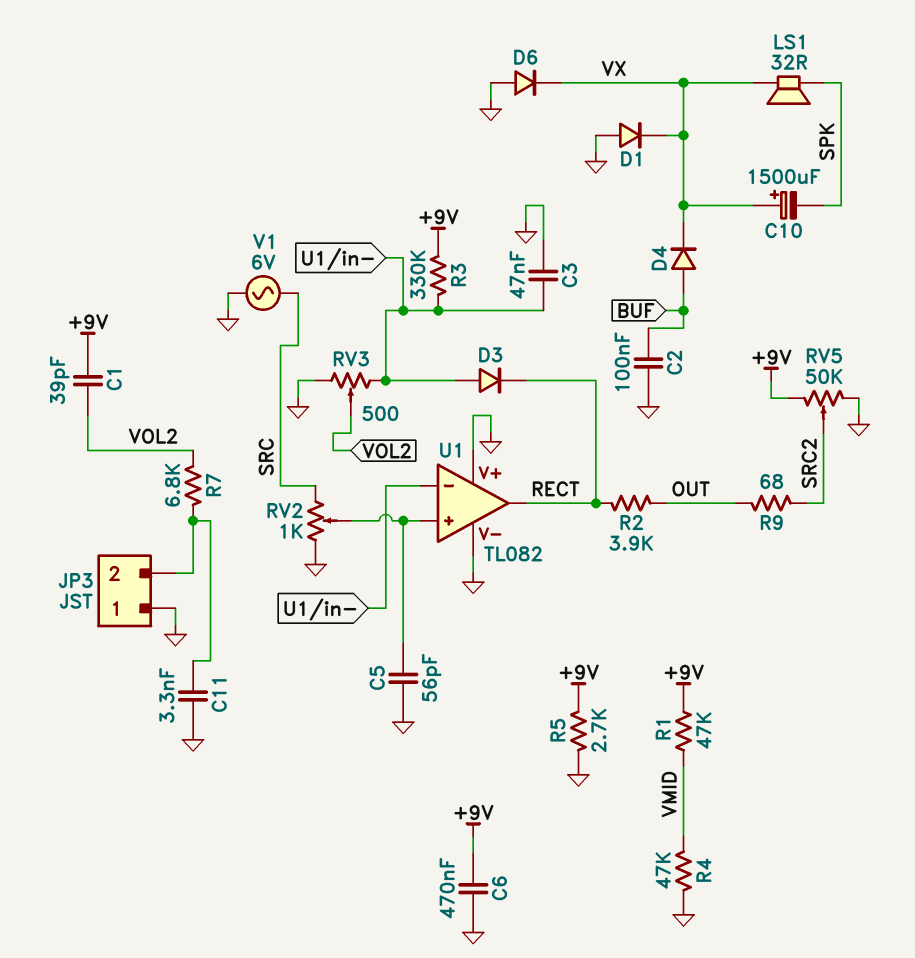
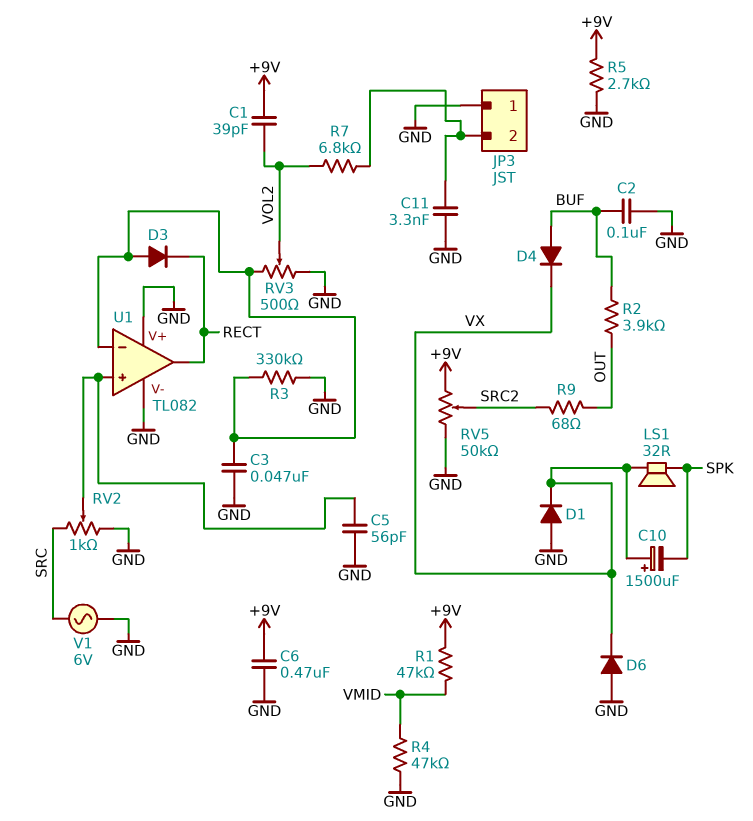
R2: 3.9k (OUT, RECT) -> 3.9k (BUF, OUT)
R3: 330k (+9V, U1/in-) -> 330k (GND, U1/in-)

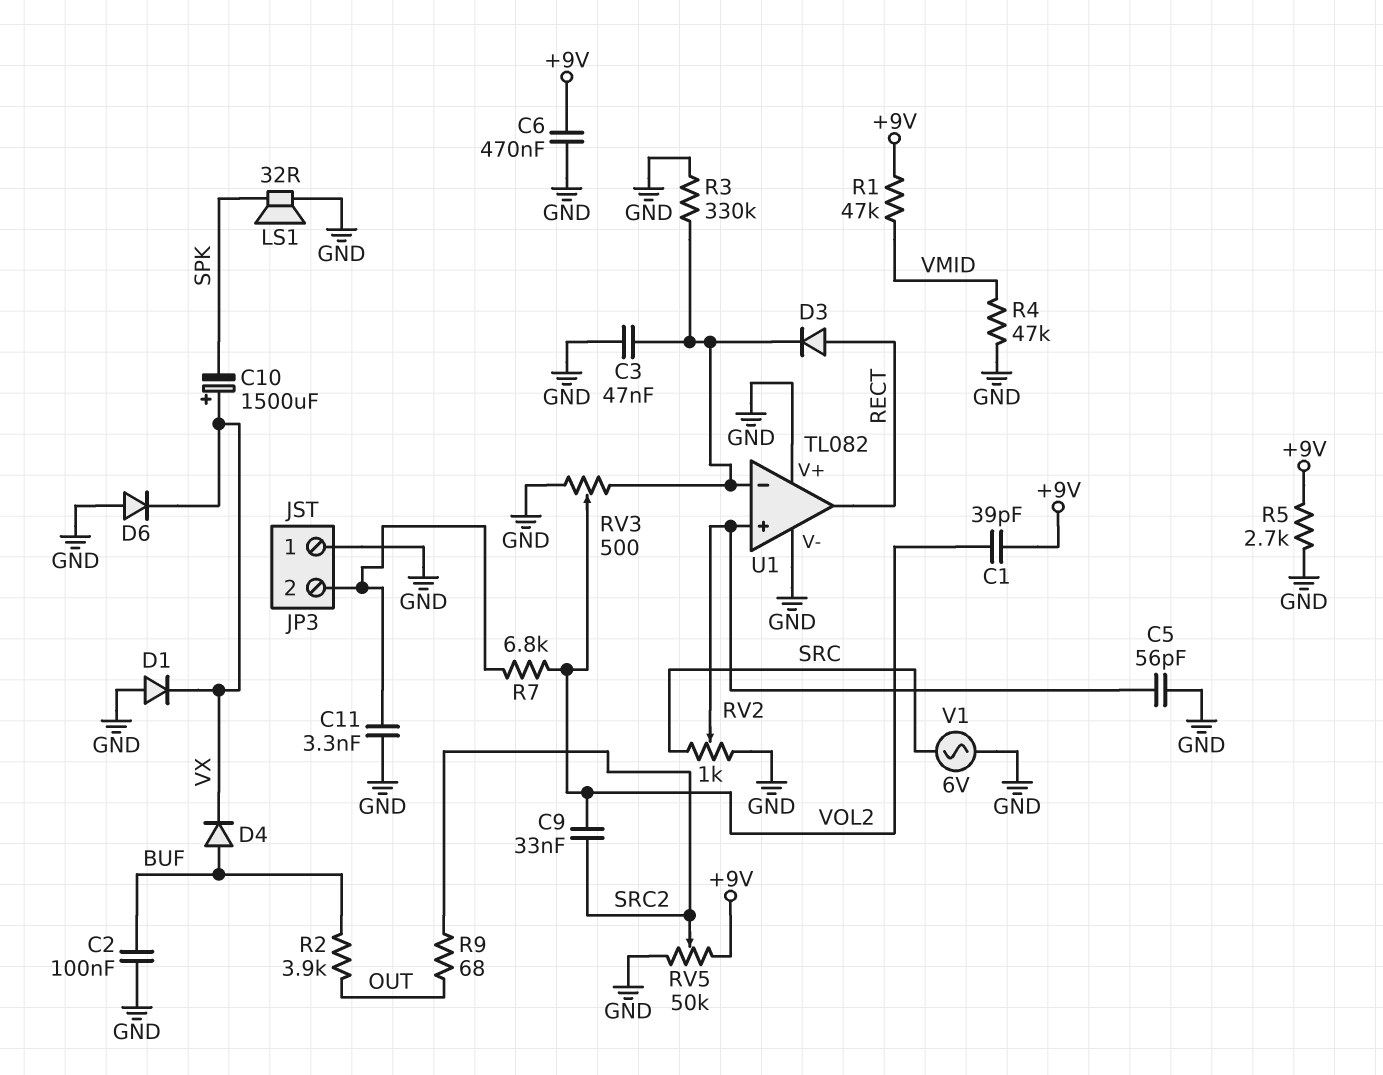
C9: none -> 33nF (SRC2, VOL2)
D3: diode (A U1/in-, K RECT) -> diode (A RECT, K U1/in-)
LS1: speaker 32R (SPK, VX) -> speaker 32R (GND, SPK)

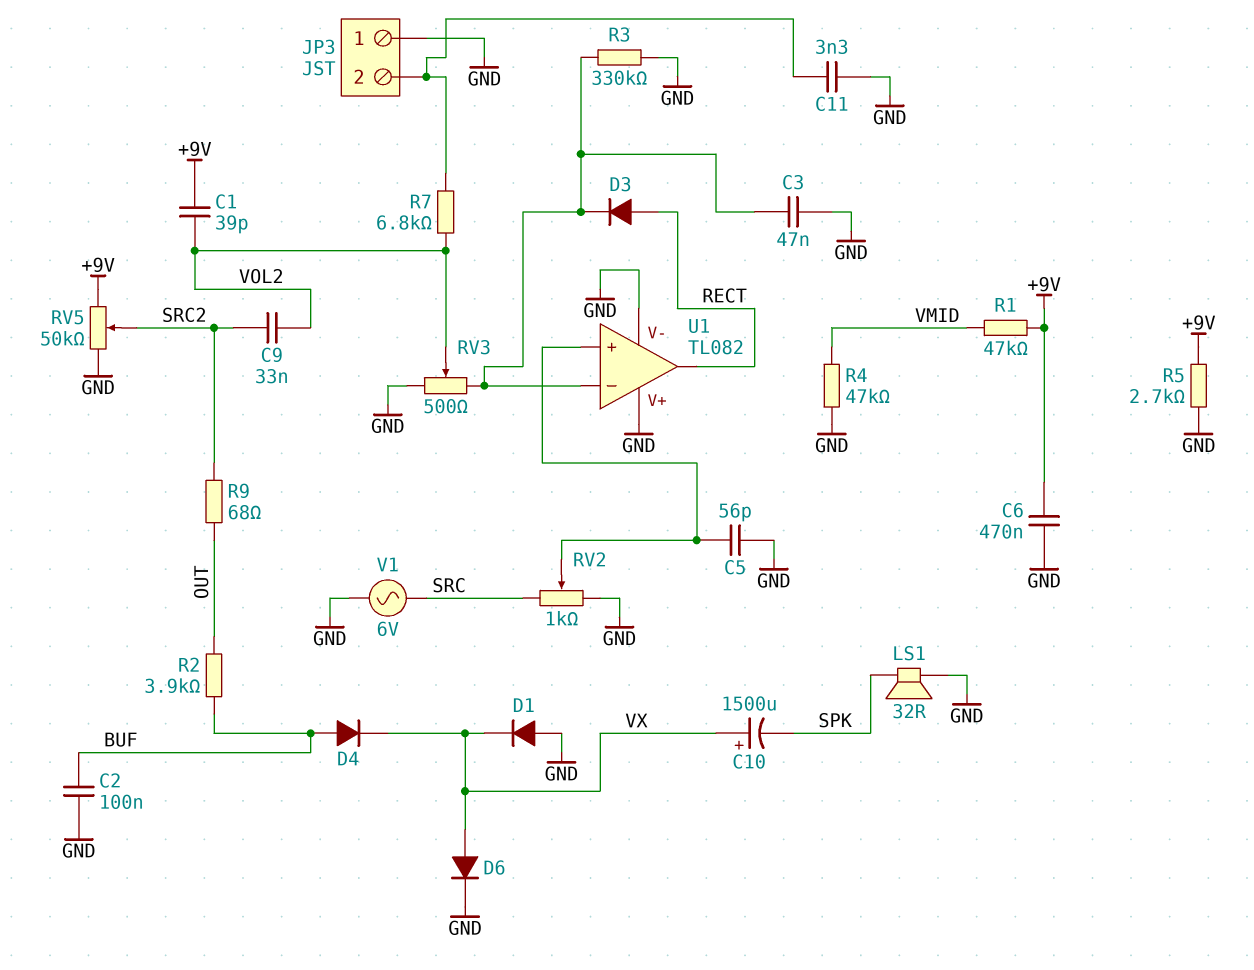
D6: diode (A GND, K VX) -> diode (A VX, K GND)

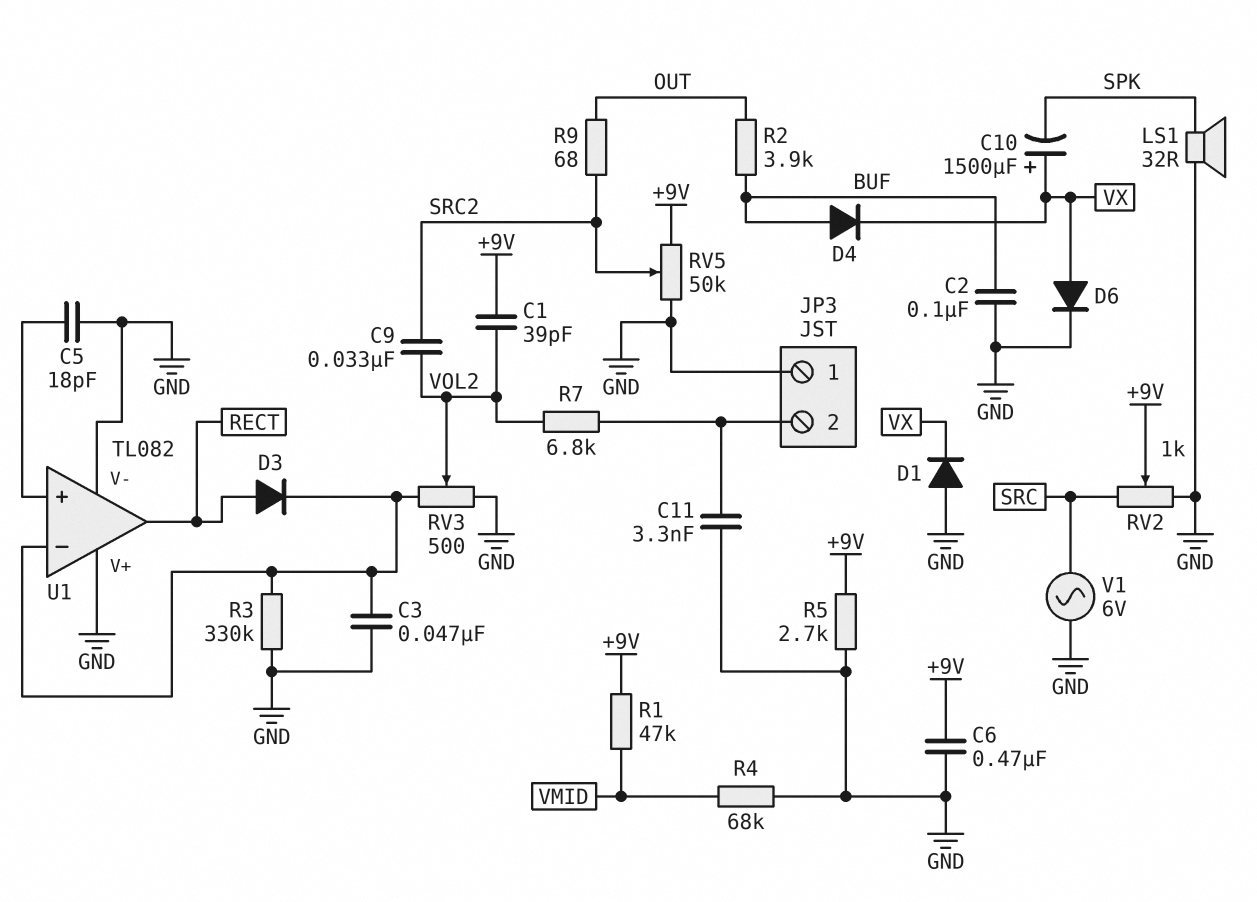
C5: 56pF (GND, U1/in+) -> 18pF (GND, U1/in+)
R4: 47k (GND, VMID) -> 68k (GND, VMID)
RV2: 1k (GND, SRC, wiper U1/in+) -> 1k (GND, SRC, wiper +9V)

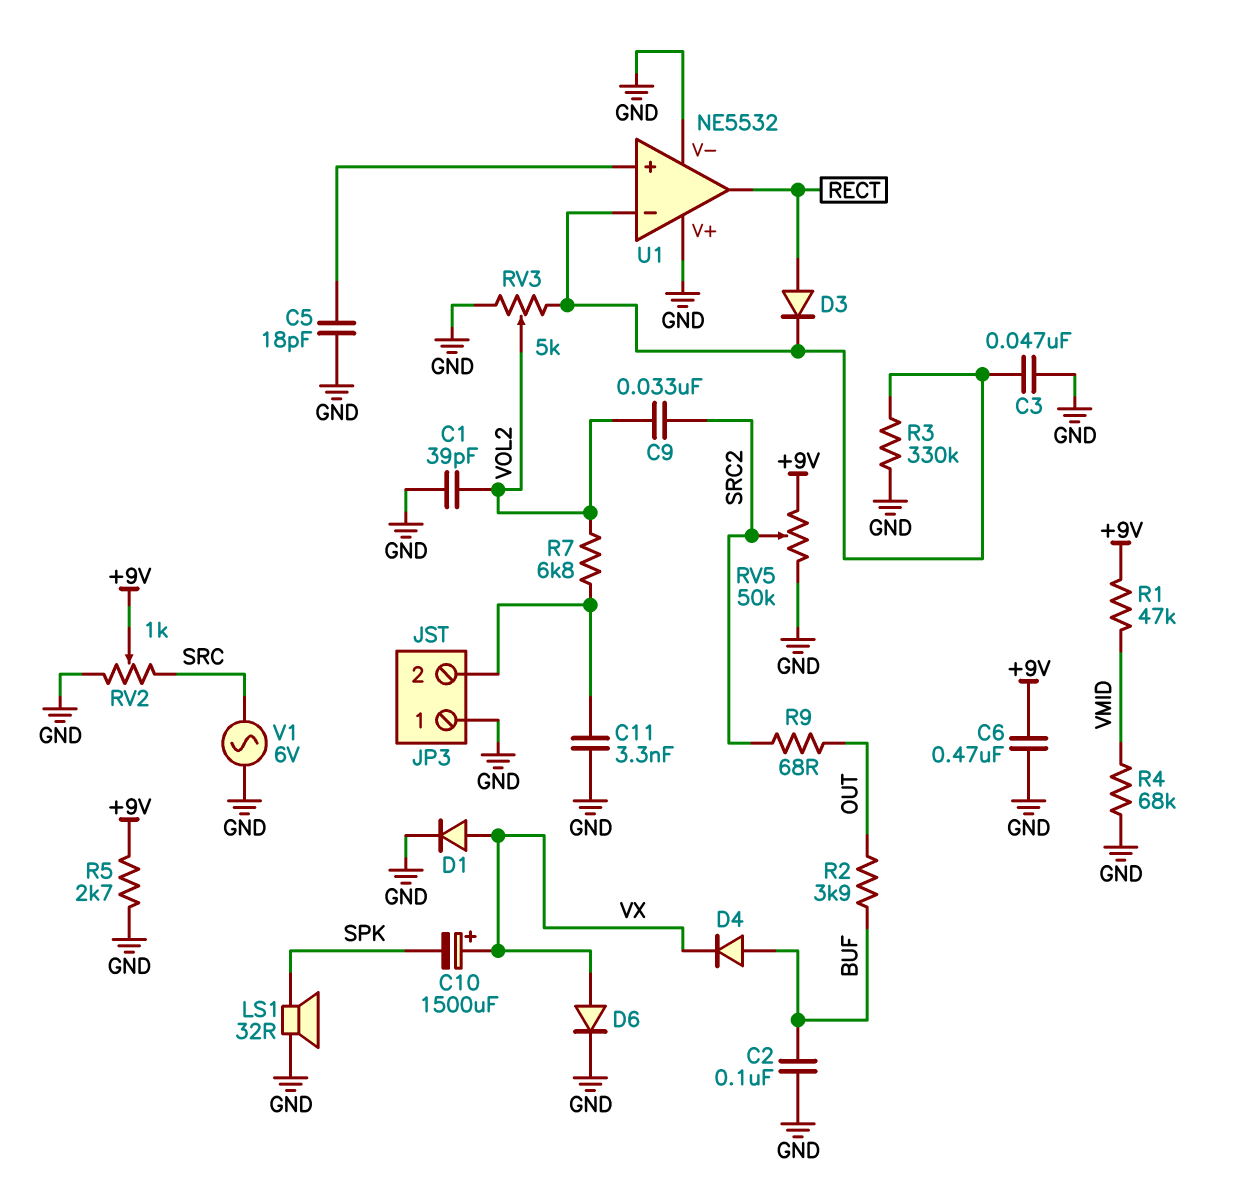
C1: 39pF (+9V, VOL2) -> 39pF (GND, VOL2)
D1: diode (A GND, K VX) -> diode (A VX, K GND)
RV3: 500 (GND, U1/in-, wiper VOL2) -> 5k (GND, U1/in-, wiper VOL2)
U1: TL082 -> NE5532

